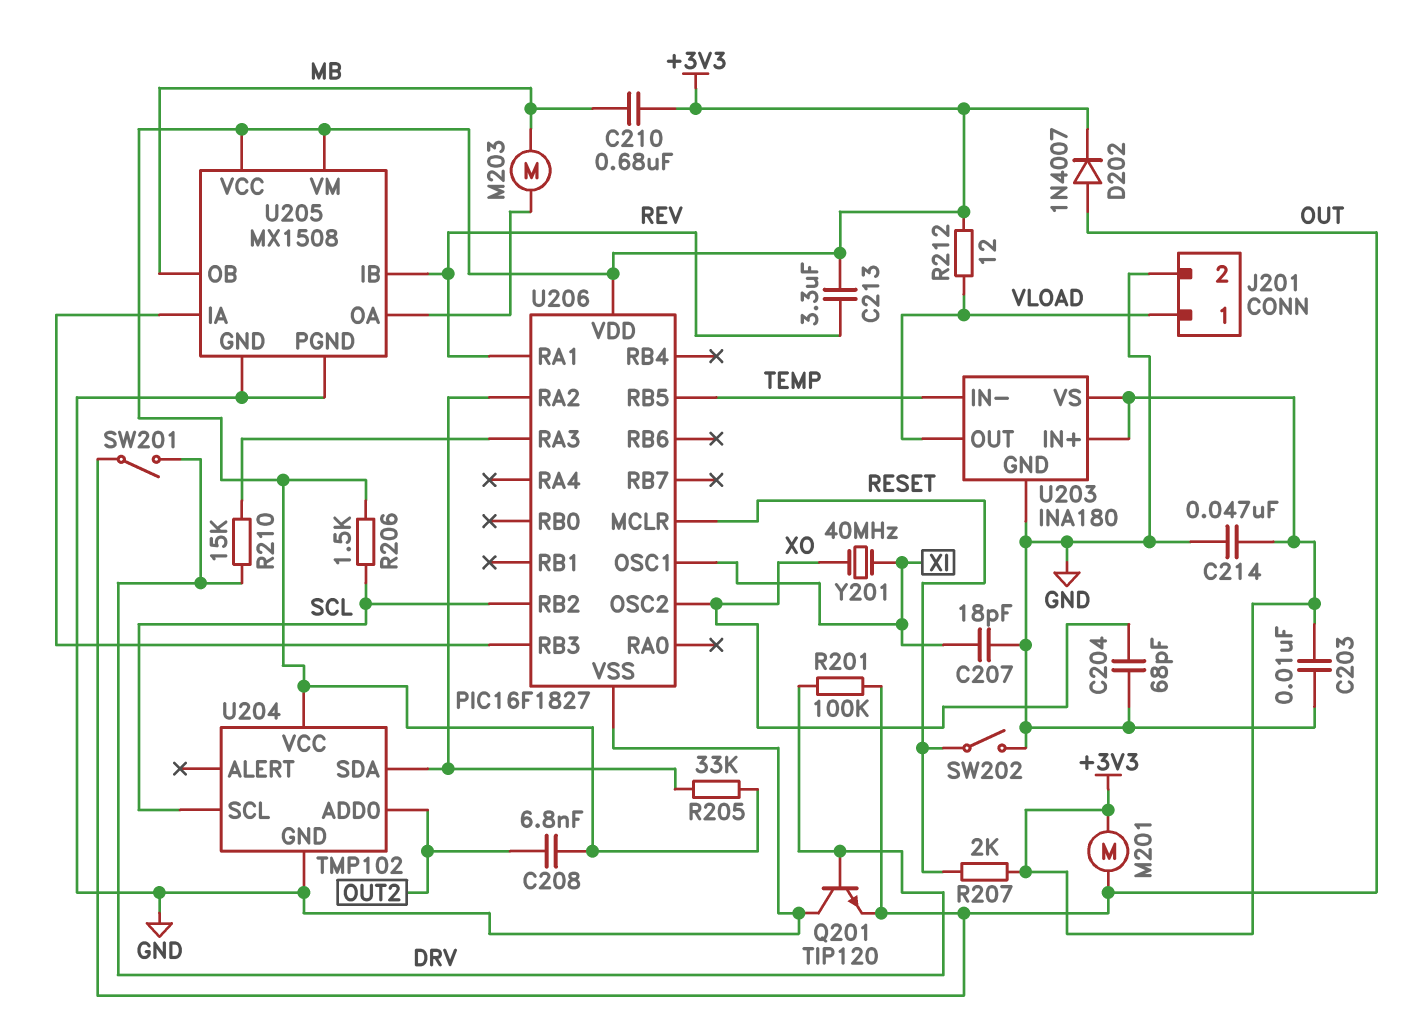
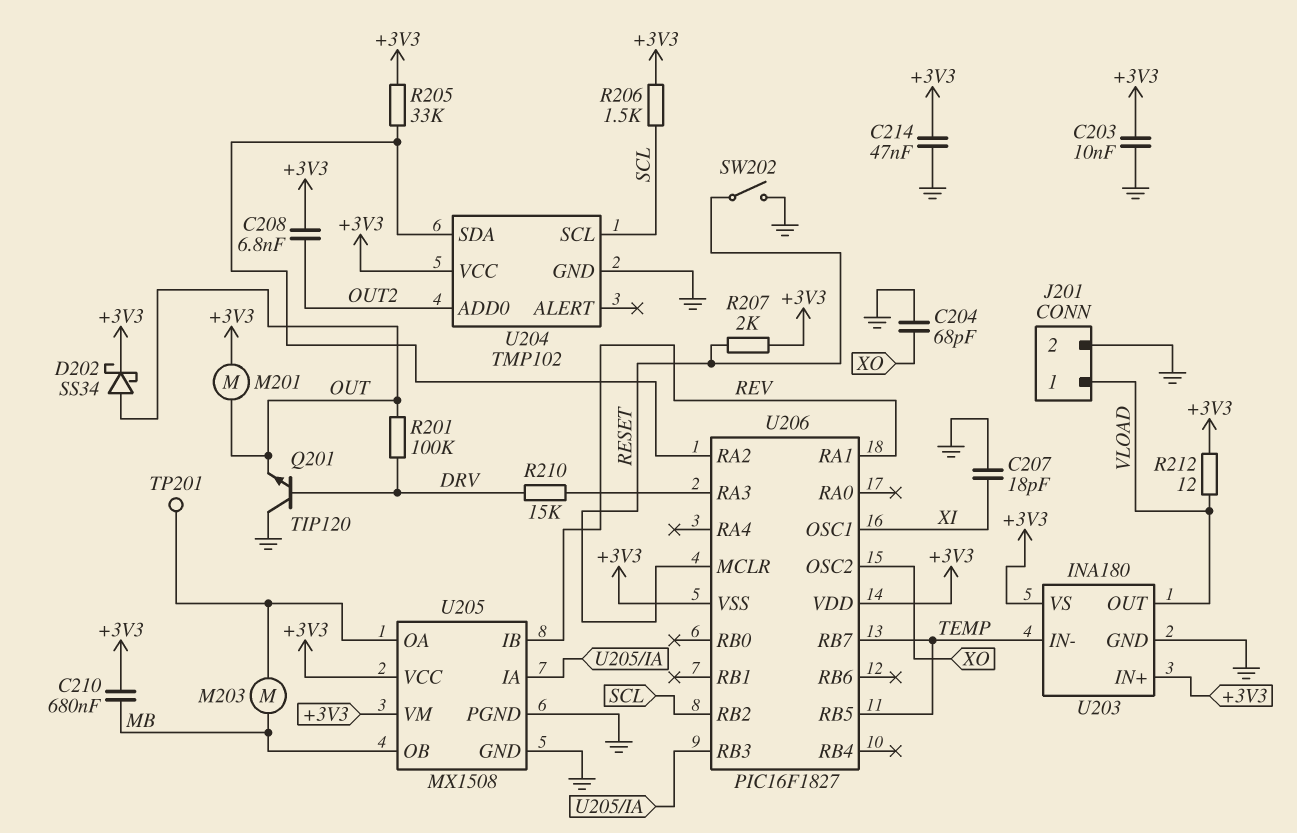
C213: 3.3uF (+3V3, REV) -> none
D202: diode 1N4007 (A OUT, K +3V3) -> schottky SS34 (A OUT, K +3V3)
SW201: switch (DRV, OUT) -> none
TP201: none -> test point (U205/OA)
U206 pin RB7: none -> TEMP
U206 pin VSS: GND -> +3V3
Y201: 40MHz (XI, XO) -> none

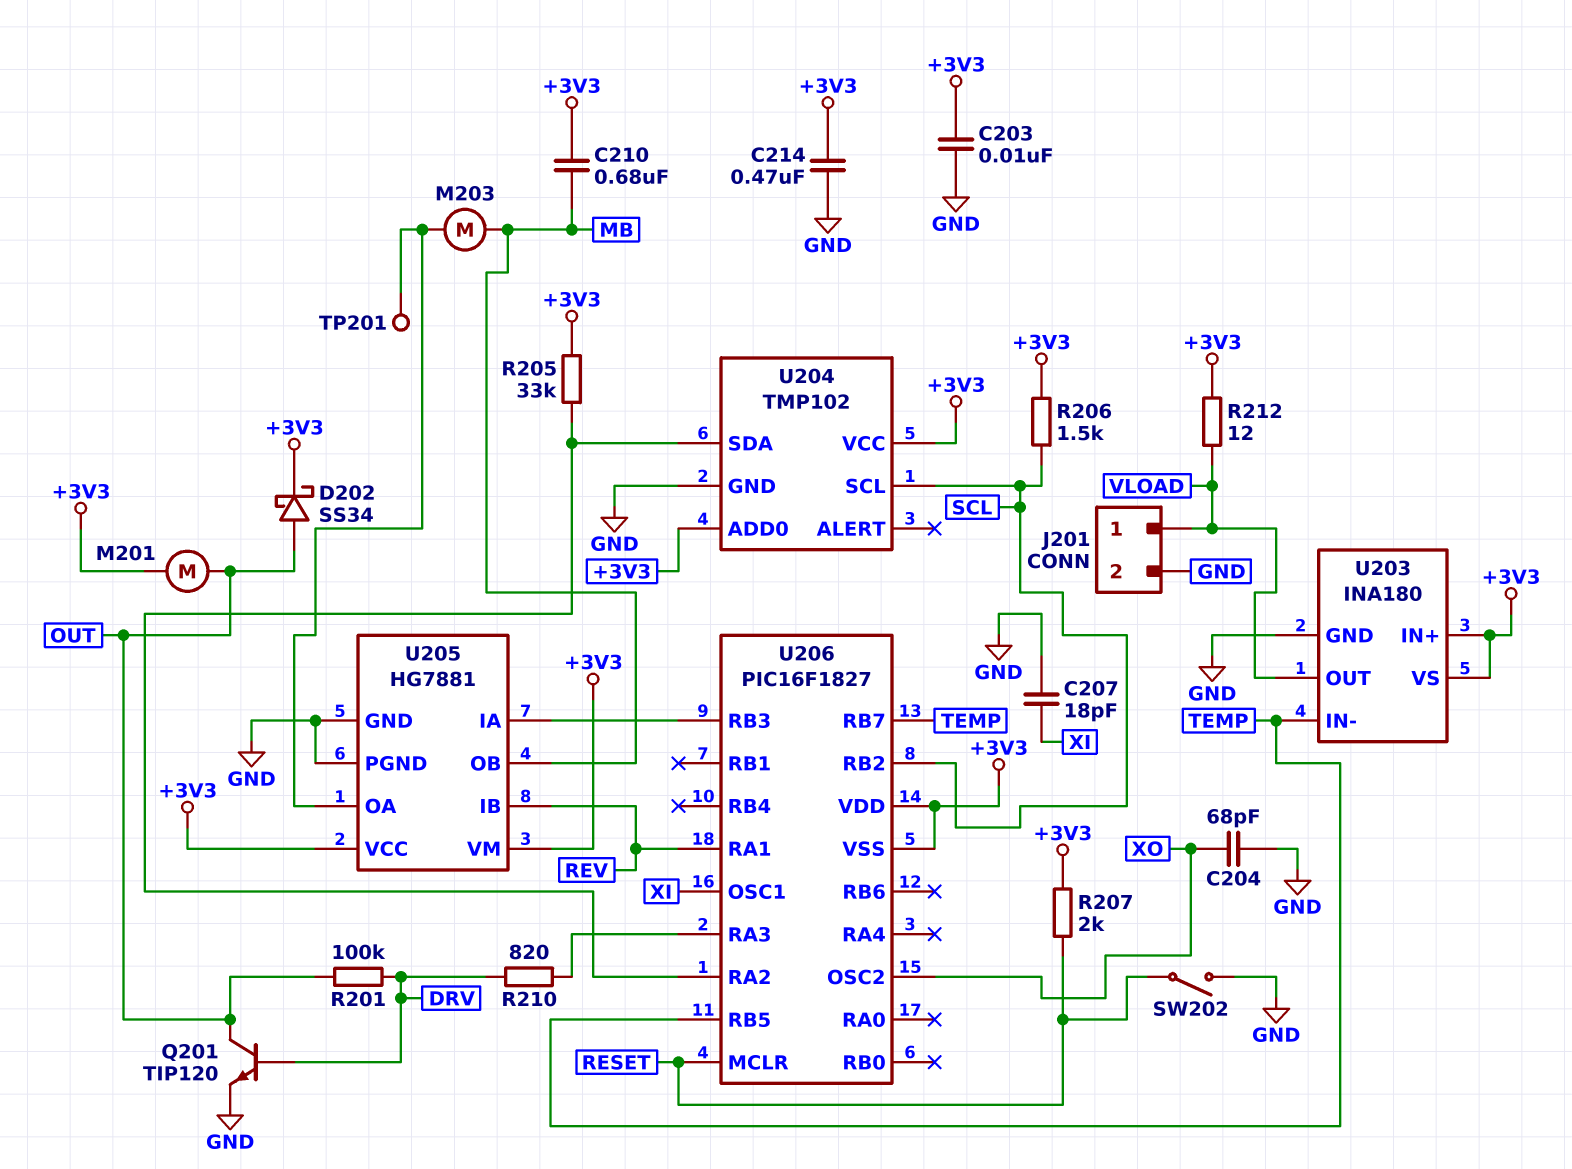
C208: 6.8nF (+3V3, OUT2) -> none
C214: 47nF (+3V3, GND) -> 470nF (+3V3, GND)
Q201: NPN TIP120 (B DRV, C GND, E OUT) -> NPN TIP120 (B DRV, C OUT, E GND)
R210: 15k (DRV, U206/RA3) -> 820 (DRV, U206/RA3)
U204 pin ADD0: OUT2 -> +3V3
U205: MX1508 -> HG7881

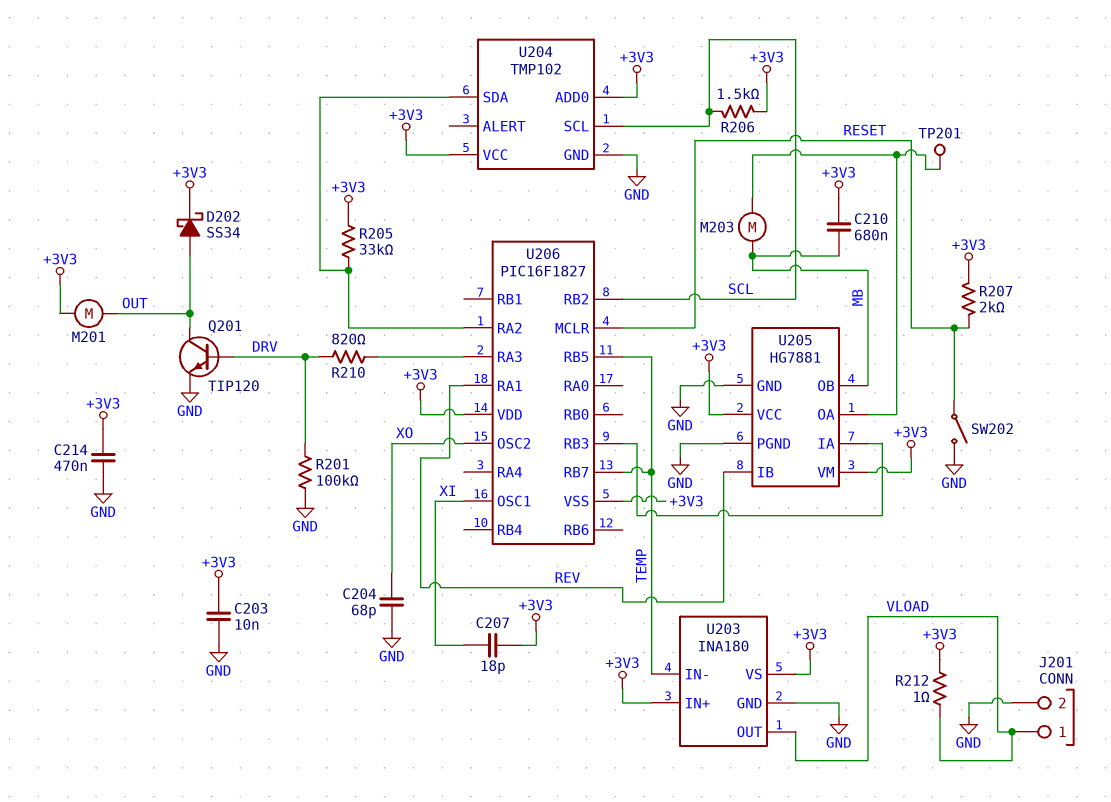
C207: 18pF (GND, XI) -> 18pF (+3V3, XI)
R201: 100k (DRV, OUT) -> 100k (DRV, GND)
R212: 12 (+3V3, VLOAD) -> 1 (+3V3, VLOAD)

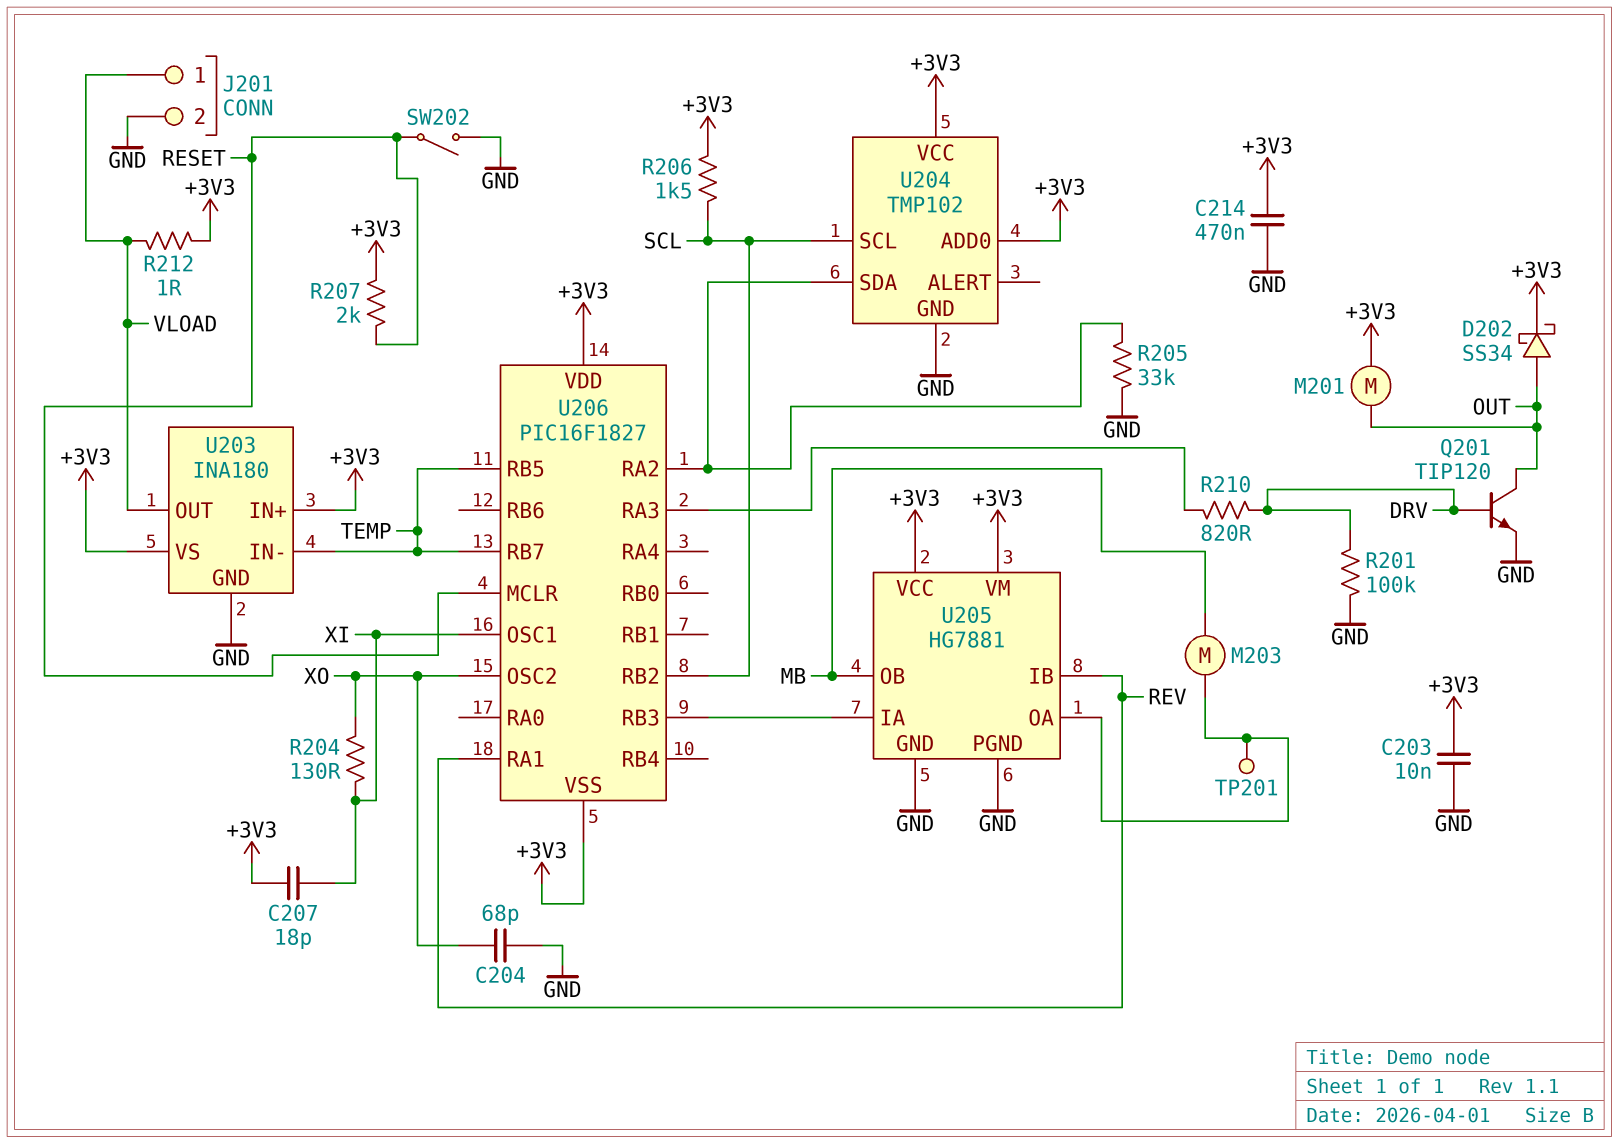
C210: 680nF (+3V3, MB) -> none
R204: none -> 130 (XI, XO)
R205: 33k (+3V3, U204/SDA) -> 33k (GND, U204/SDA)

